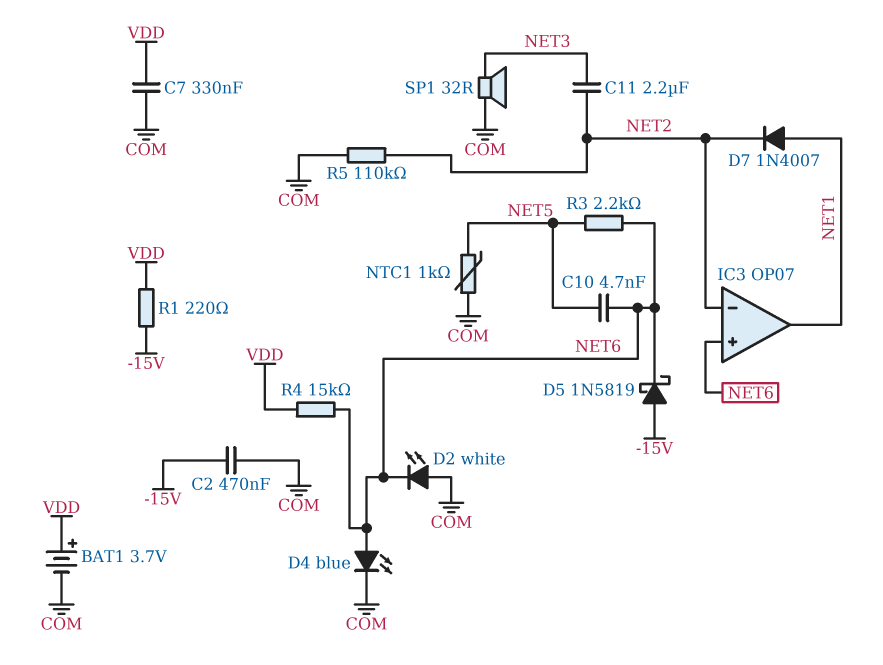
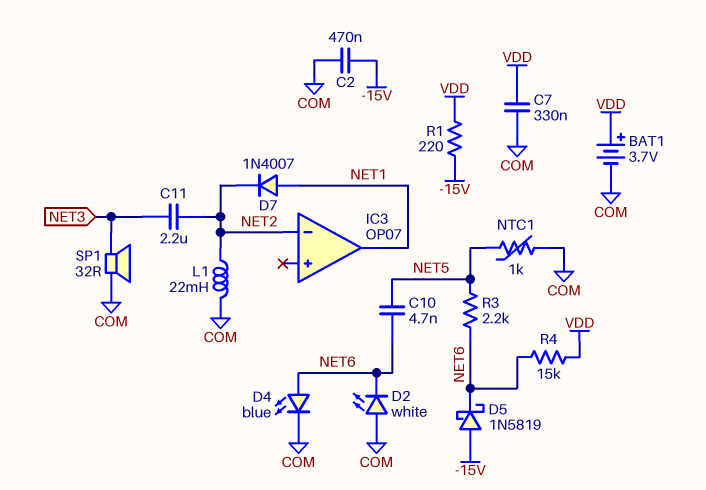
IC3 pin in+: NET6 -> none
L1: none -> 22mH (COM, NET2)
R5: 110k (COM, NET2) -> none

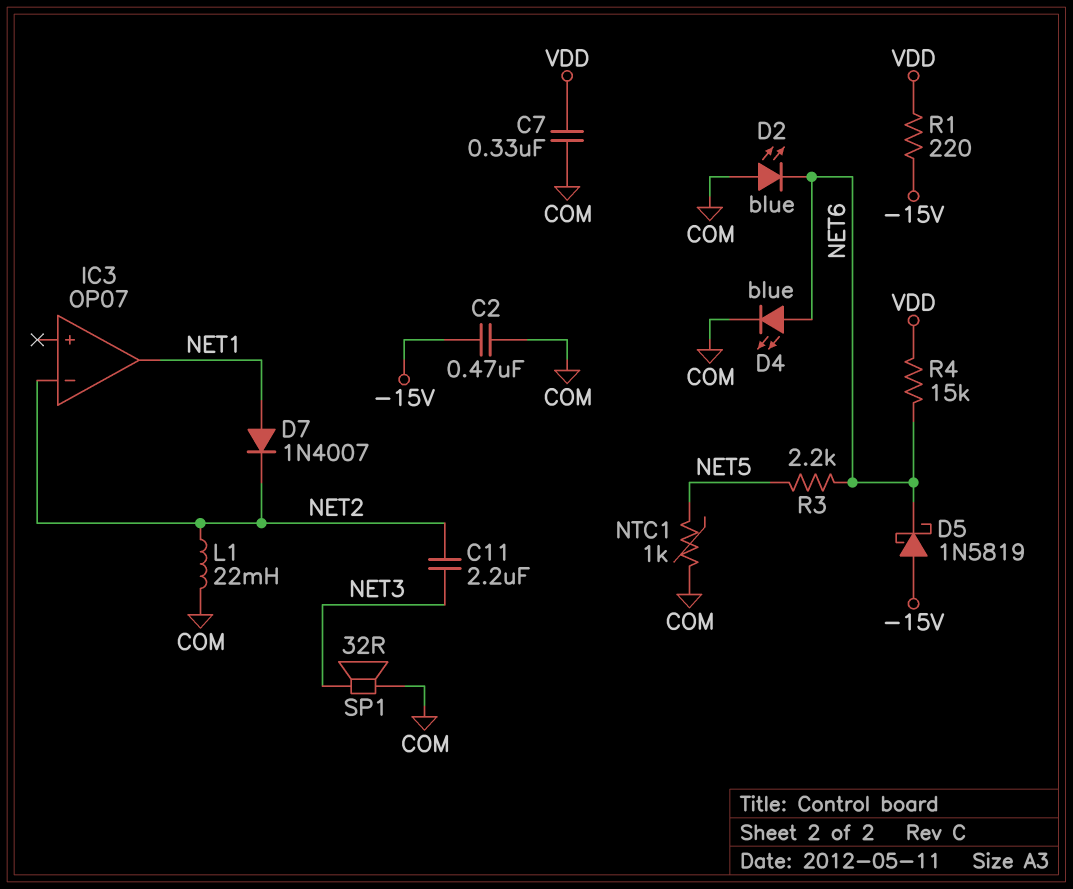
BAT1: 3.7V (plus VDD, minus COM) -> none
C10: 4.7nF (NET5, NET6) -> none
D2: LED white (A COM, K NET6) -> LED blue (A COM, K NET6)

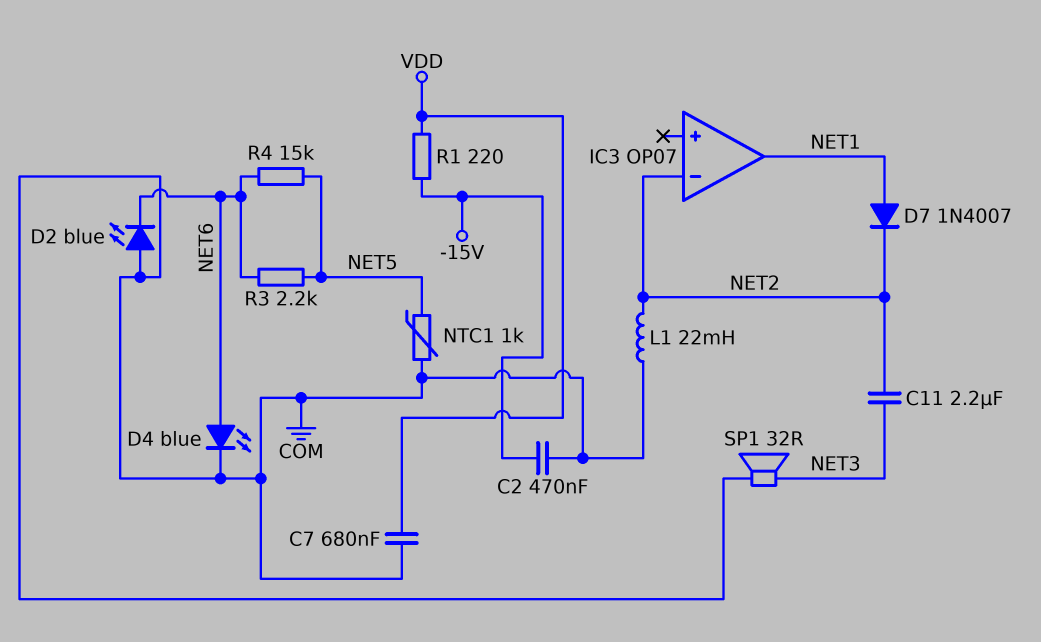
C7: 330nF (COM, VDD) -> 680nF (COM, VDD)
D5: schottky 1N5819 (A -15V, K NET6) -> none
R4: 15k (NET6, VDD) -> 15k (NET5, NET6)

